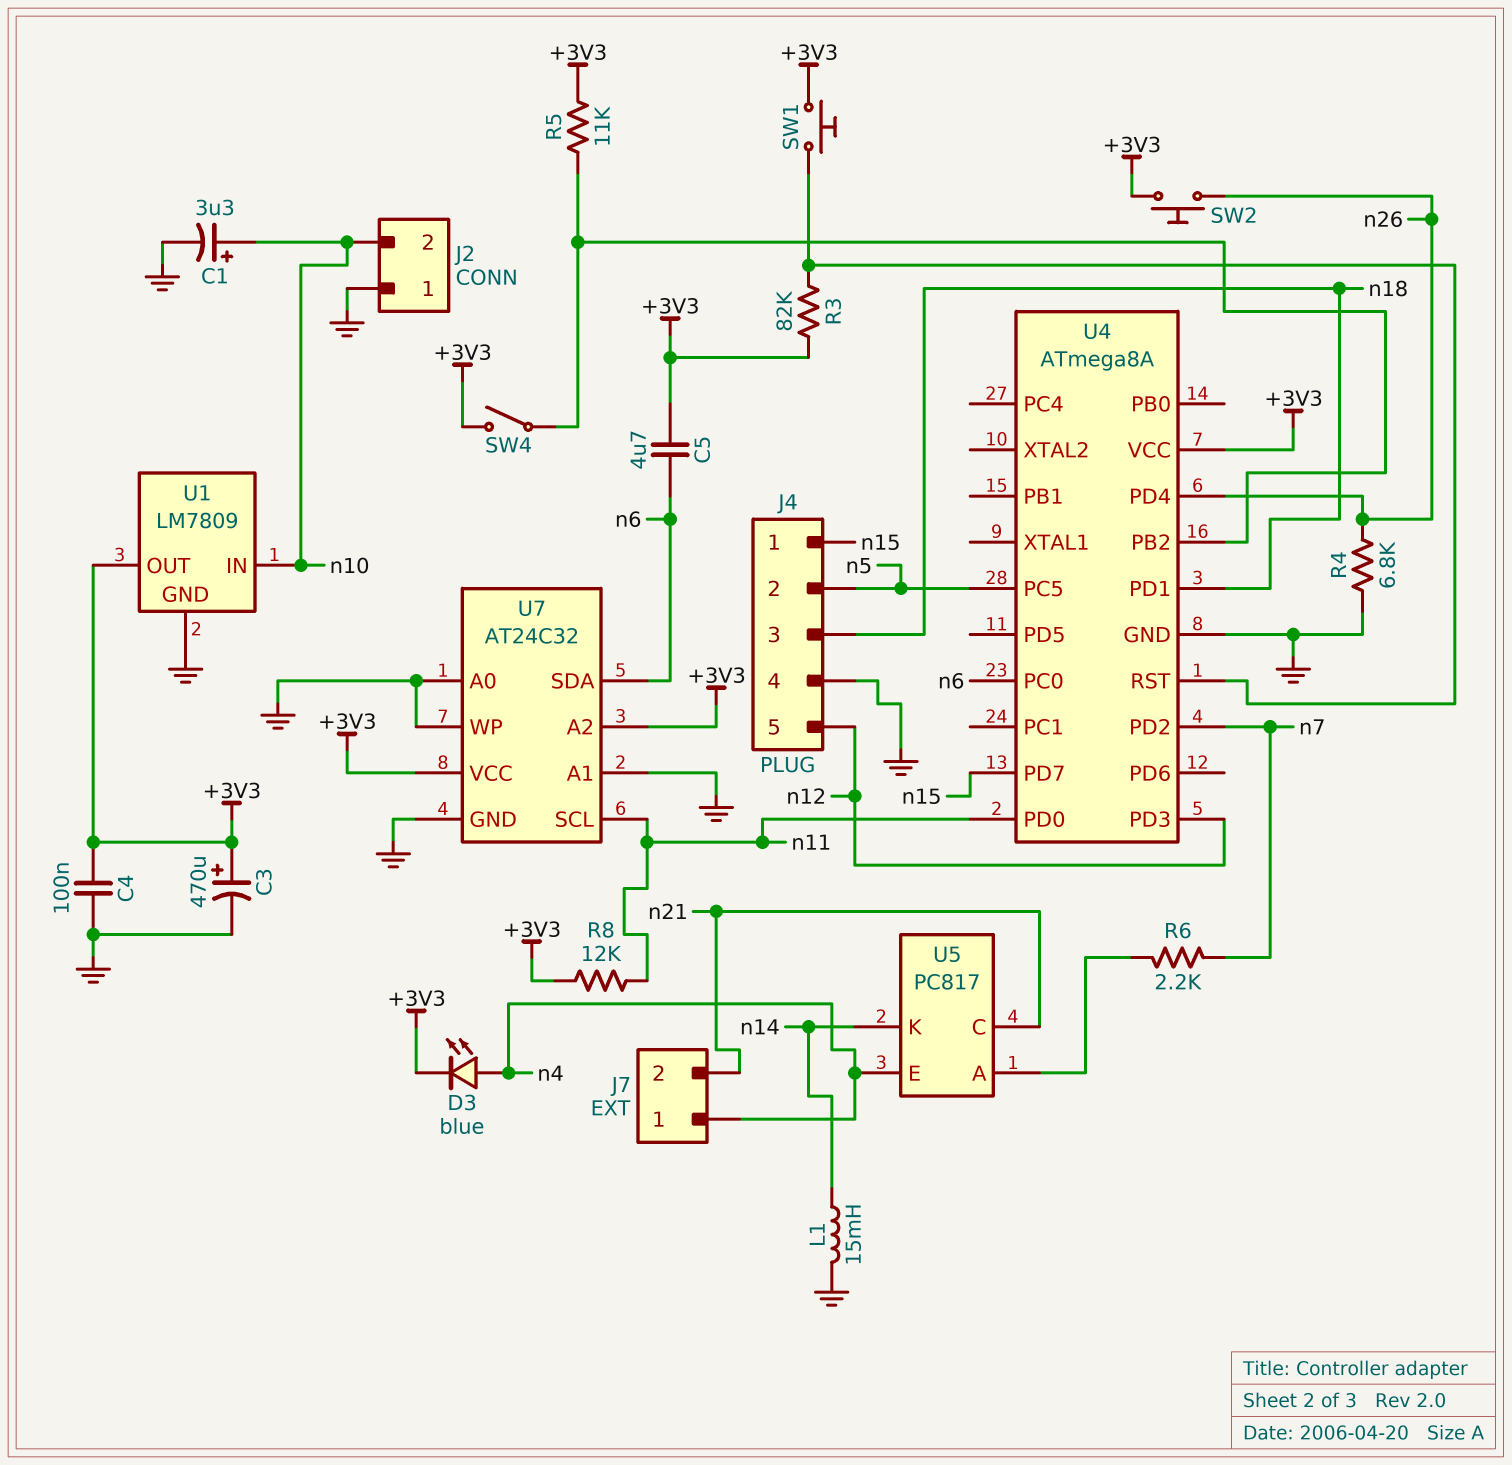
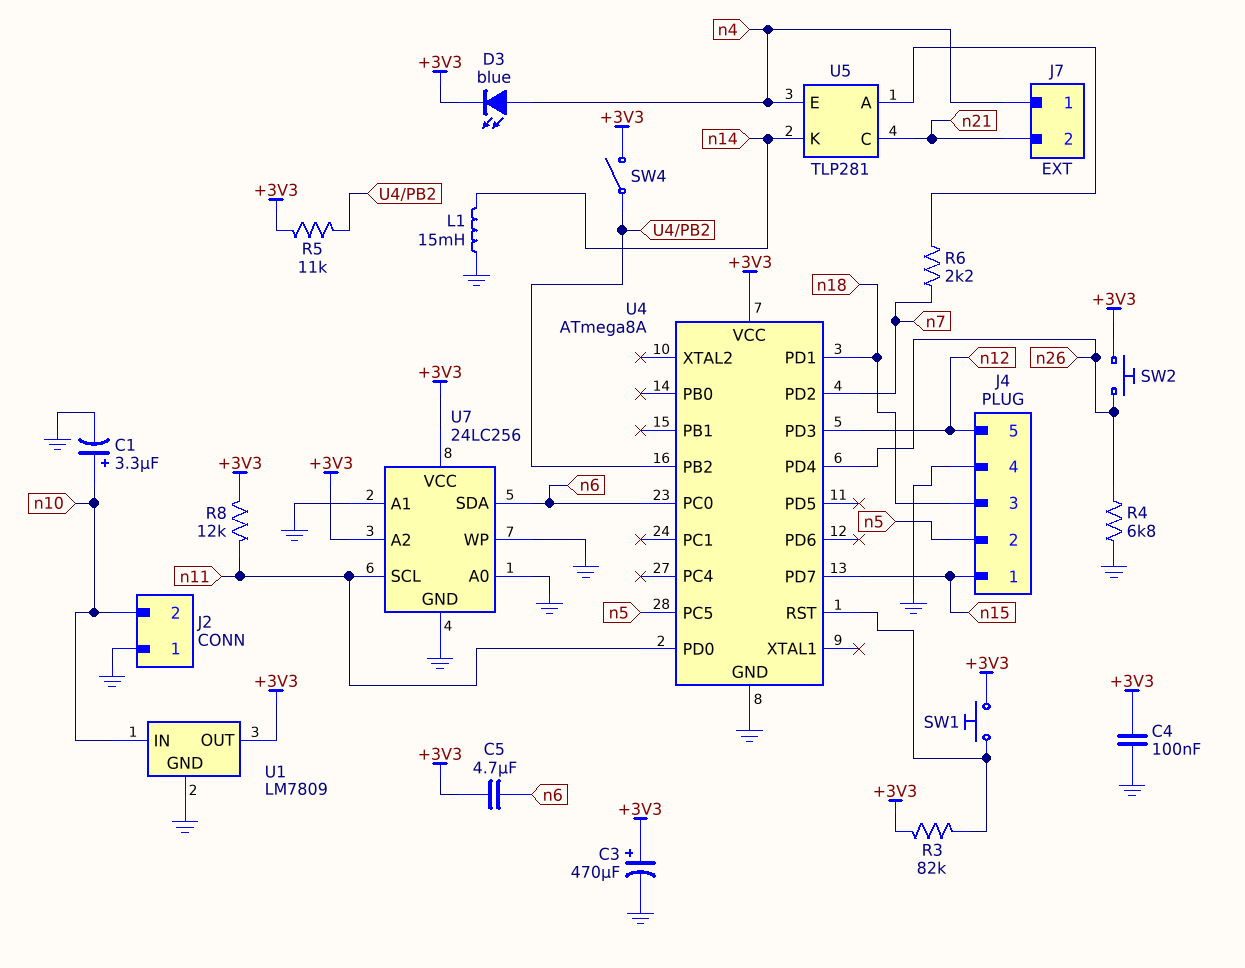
U5: PC817 -> TLP281
U7: AT24C32 -> 24LC256

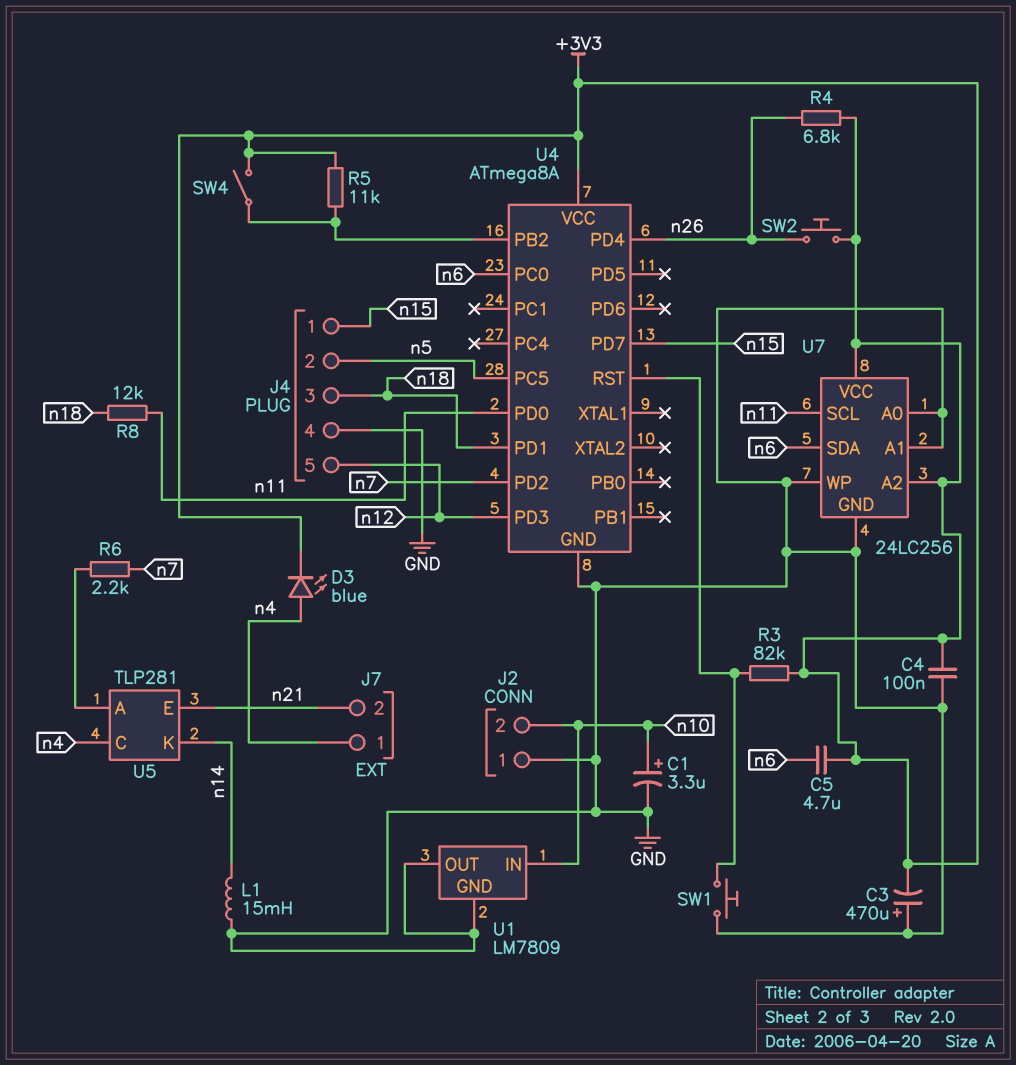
C3: 470uF (plus +3V3, minus GND) -> 470uF (plus GND, minus +3V3)
R4: 6.8k (GND, n26) -> 6.8k (+3V3, n26)
R8: 12k (+3V3, n11) -> 12k (n11, n18)
SW1: button (+3V3, U4/RST) -> button (GND, U4/RST)
U1 pin OUT: +3V3 -> GND
U5 pin C: n21 -> n4
U5 pin E: n4 -> n21

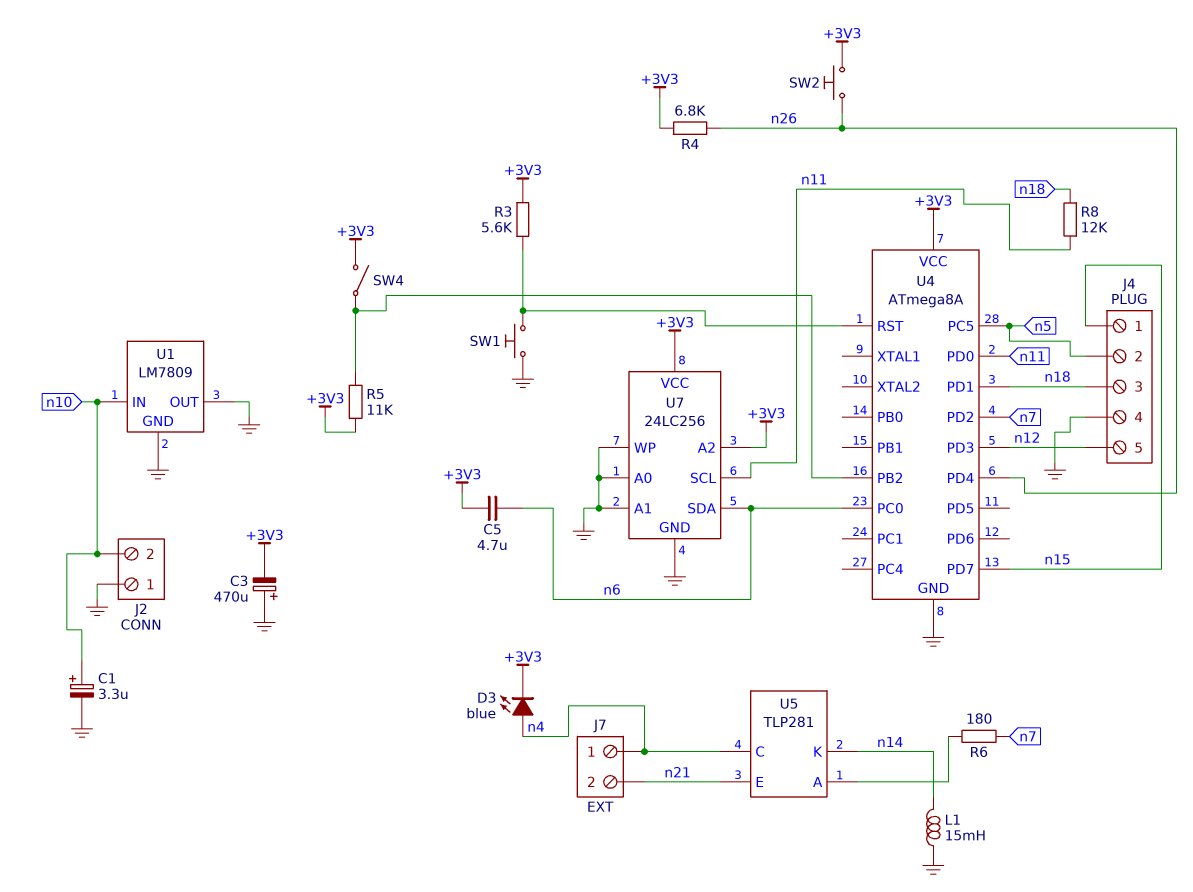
C4: 100nF (+3V3, GND) -> none
R3: 82k (+3V3, U4/RST) -> 5.6k (+3V3, U4/RST)
R6: 2.2k (U5/A, n7) -> 180 (U5/A, n7)

